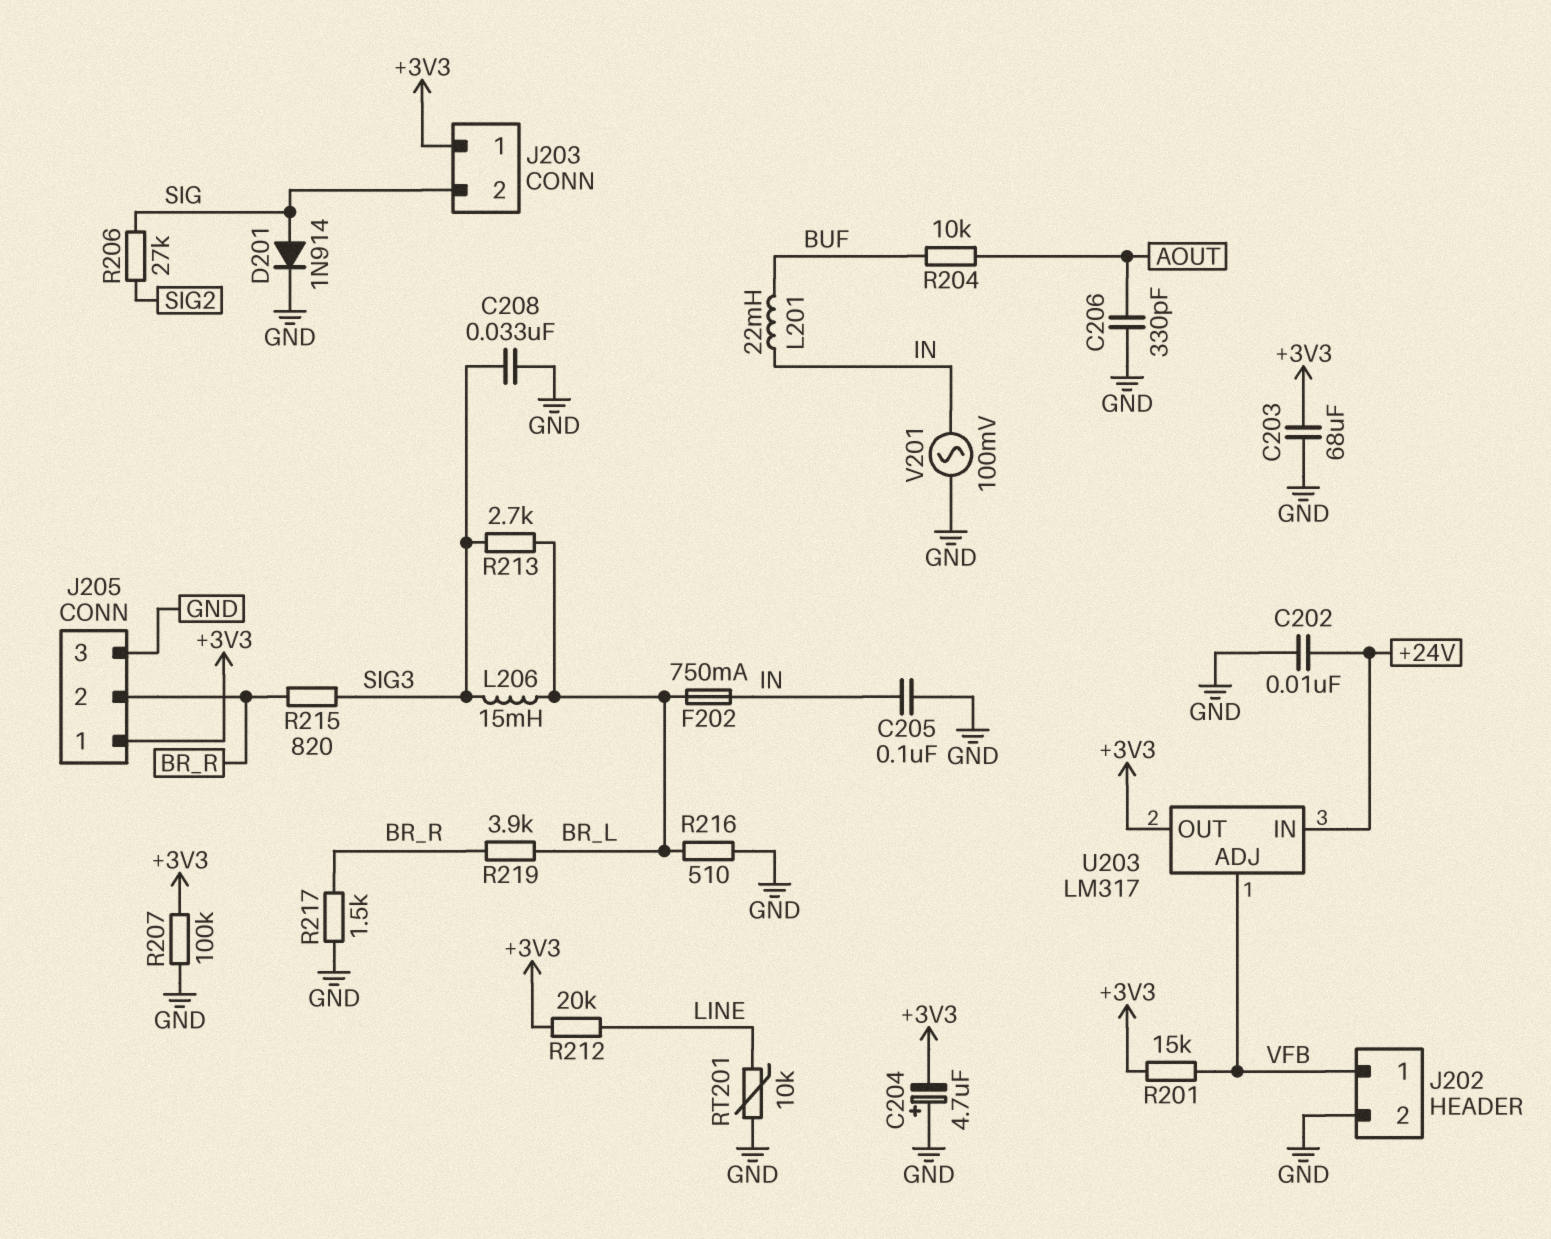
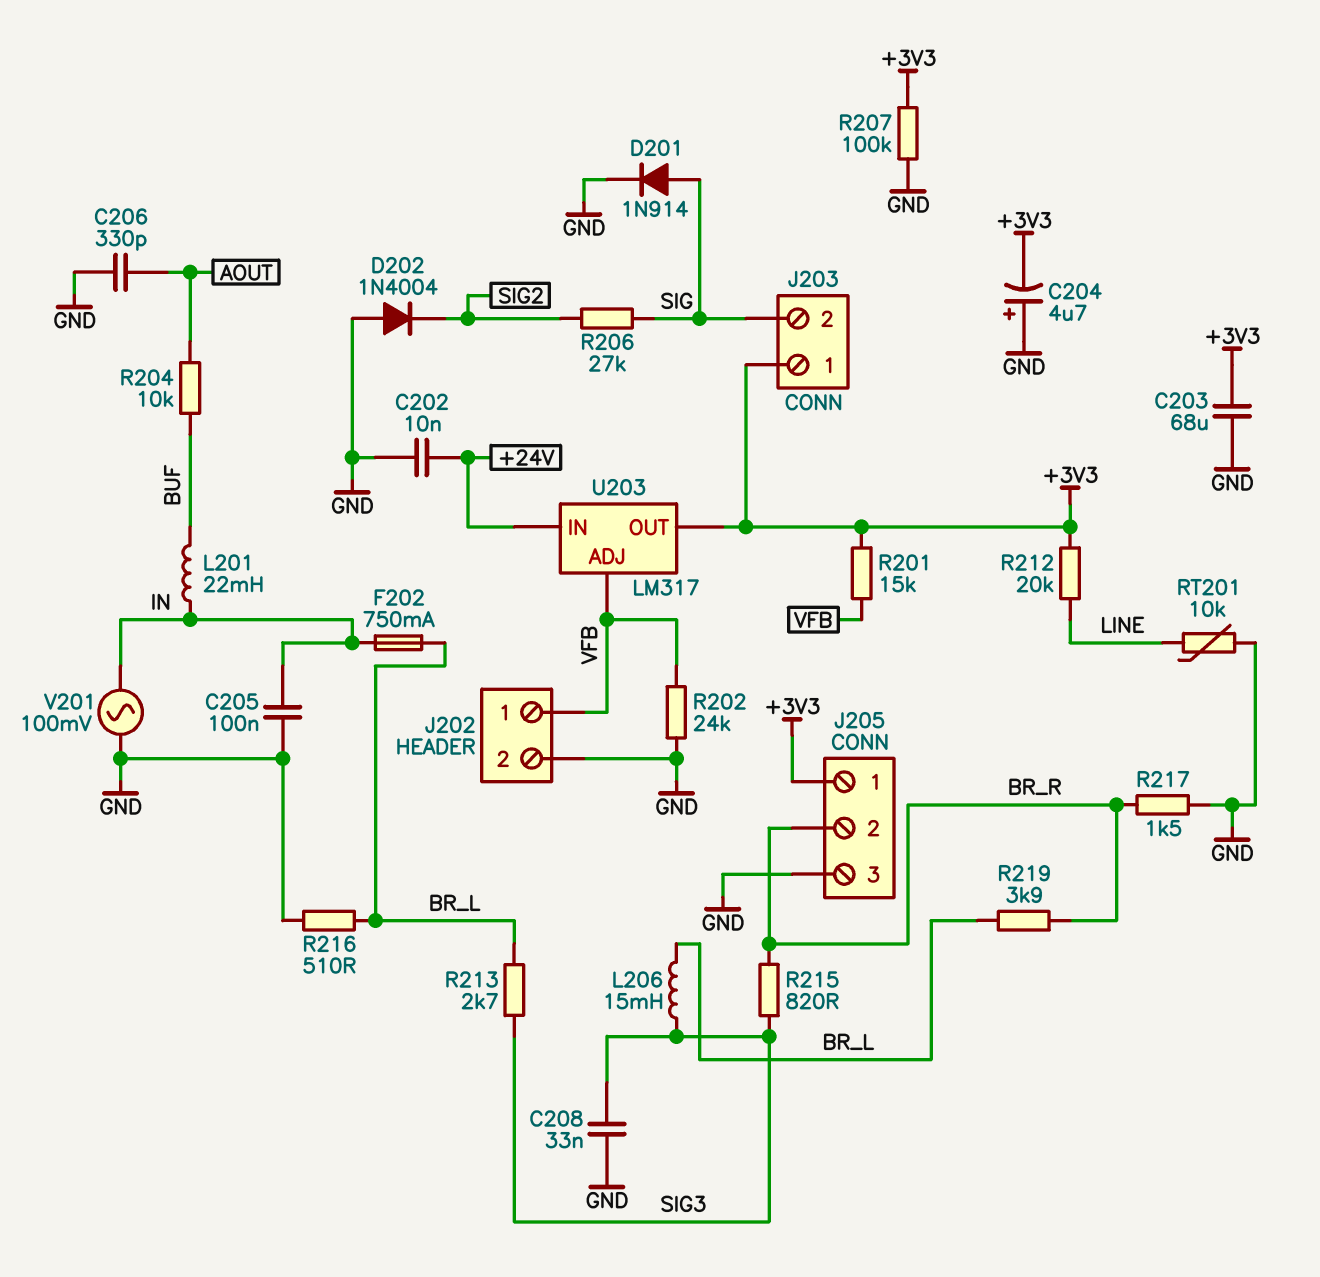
D202: none -> diode 1N4004 (A GND, K SIG2)
R202: none -> 24k (GND, VFB)

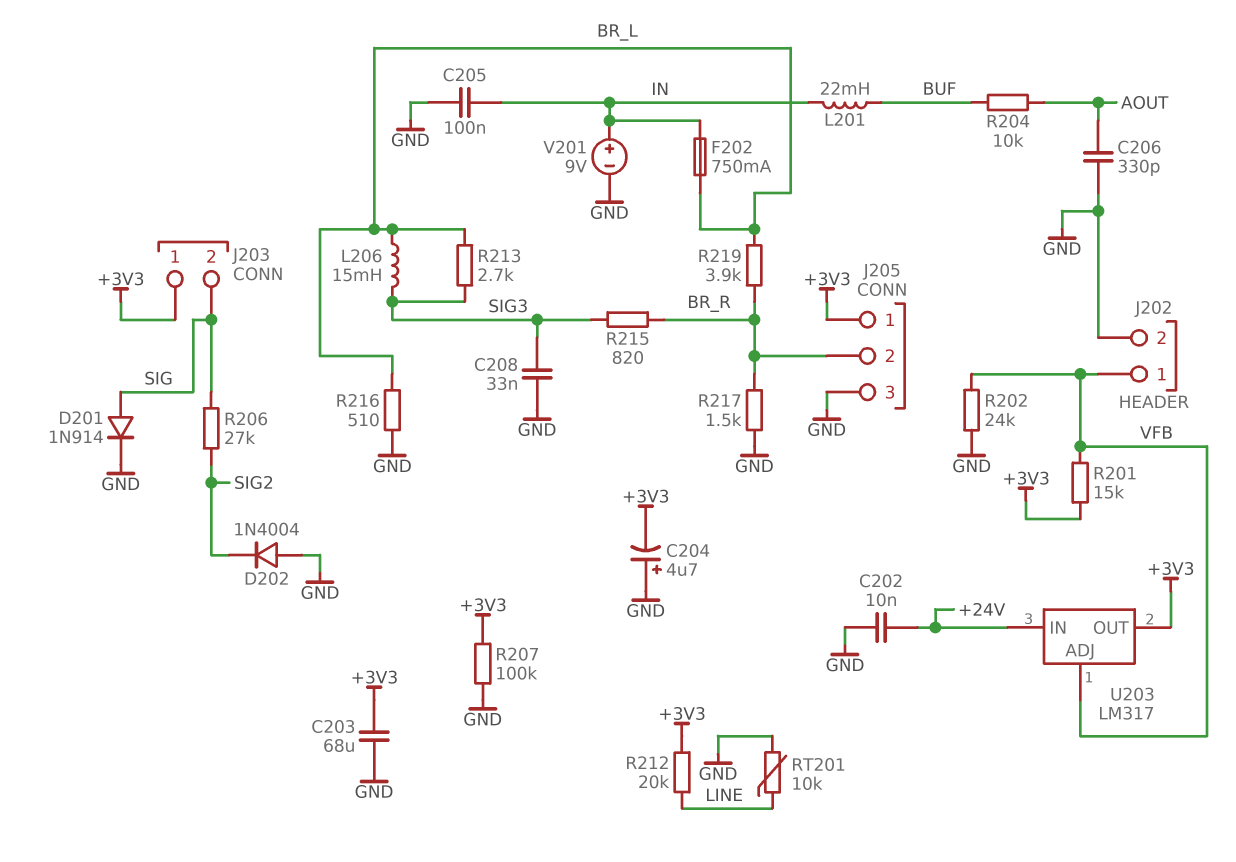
V201: AC 100mV (GND, IN) -> 9V (plus IN, minus GND)

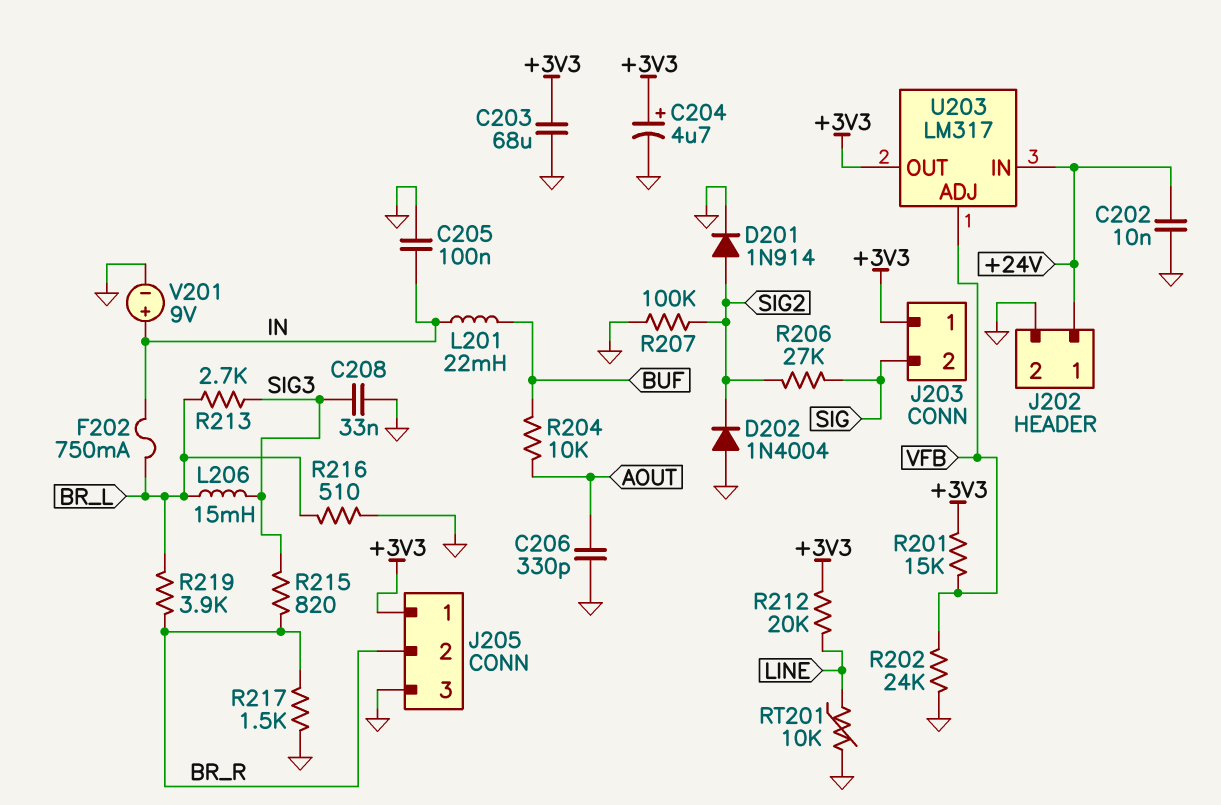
C204: 4.7uF (plus GND, minus +3V3) -> 4.7uF (plus +3V3, minus GND)
D201: diode 1N914 (A SIG, K GND) -> diode 1N914 (A SIG2, K GND)
J202 pin 1: VFB -> +24V
R207: 100k (+3V3, GND) -> 100k (GND, SIG2)

